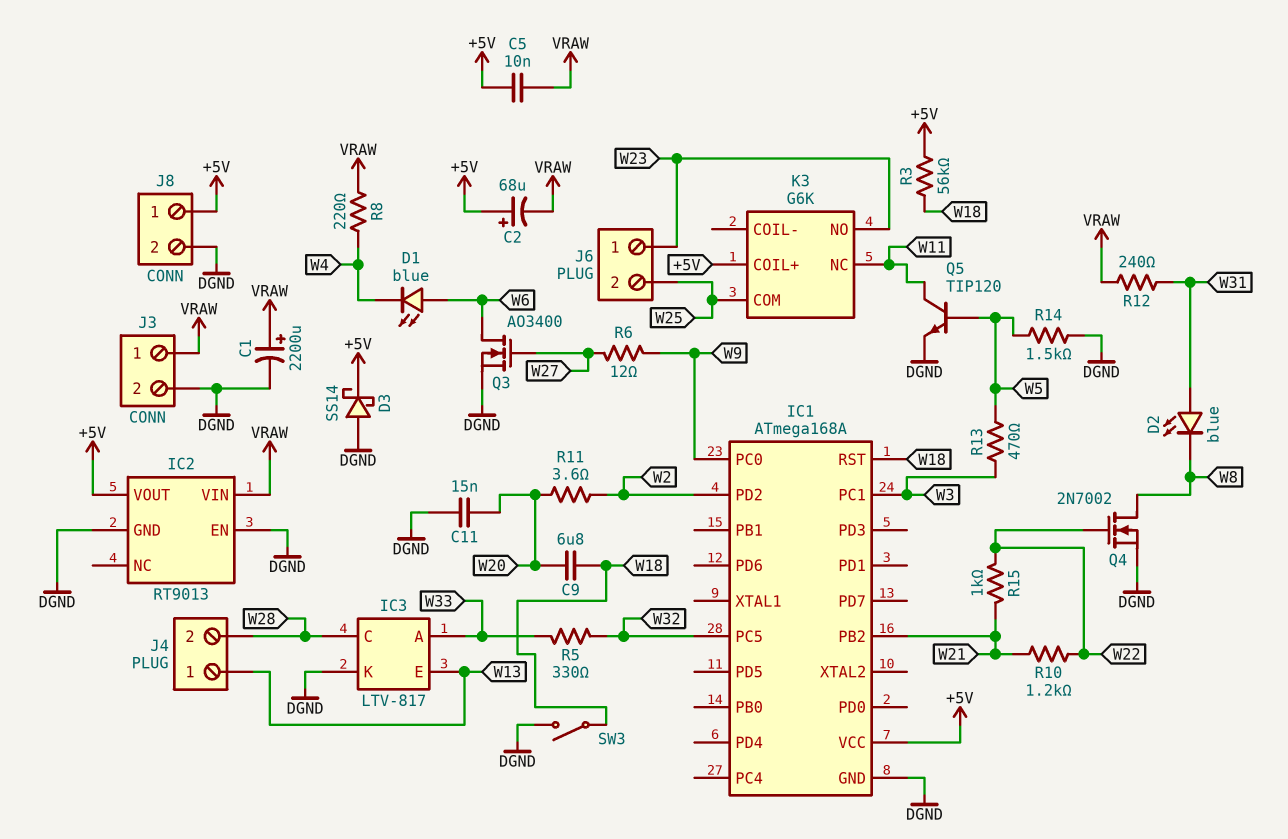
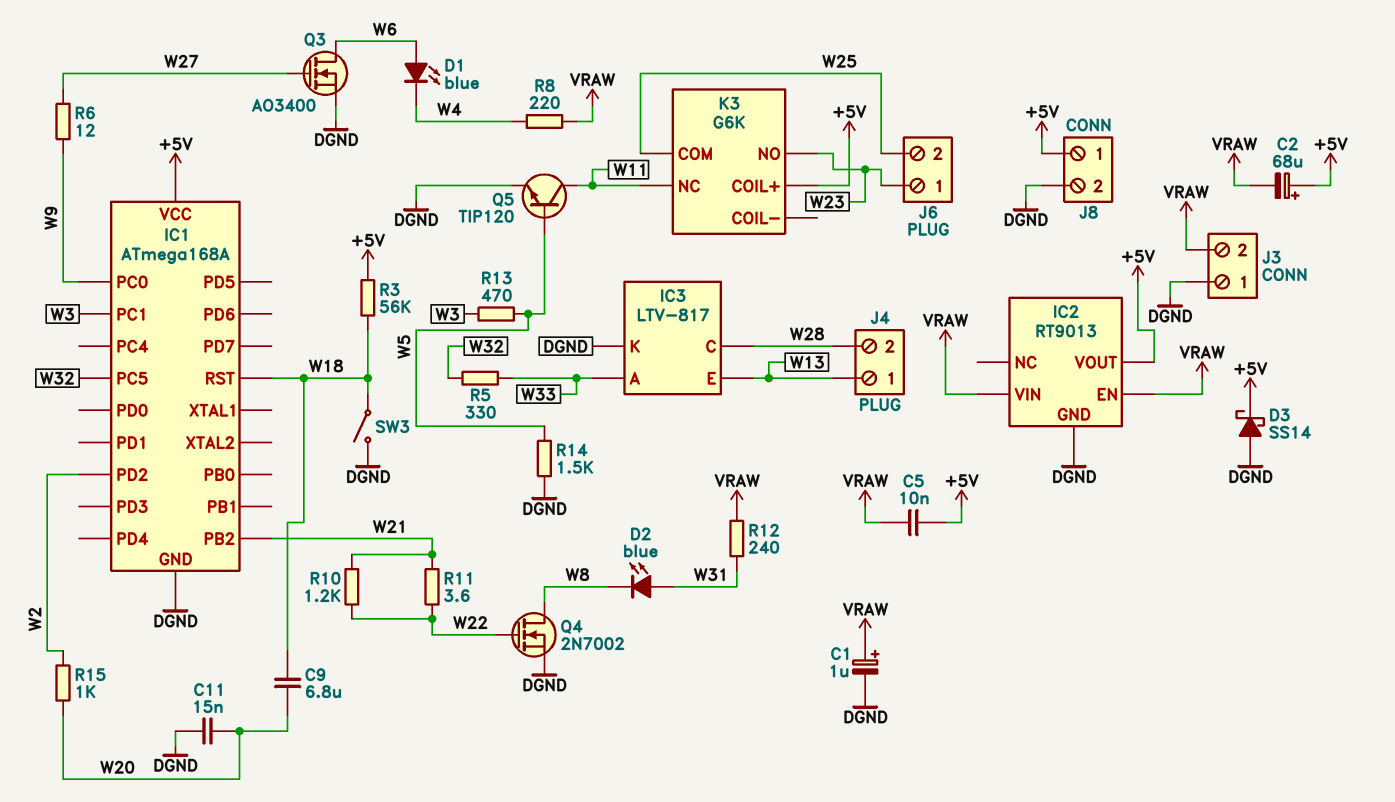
C1: 2200uF (plus VRAW, minus DGND) -> 1uF (plus VRAW, minus DGND)
IC2 pin EN: DGND -> VRAW
J3 pin 1: VRAW -> DGND
J3 pin 2: DGND -> VRAW
R11: 3.6 (W2, W20) -> 3.6 (W21, W22)
R15: 1k (W21, W22) -> 1k (W2, W20)

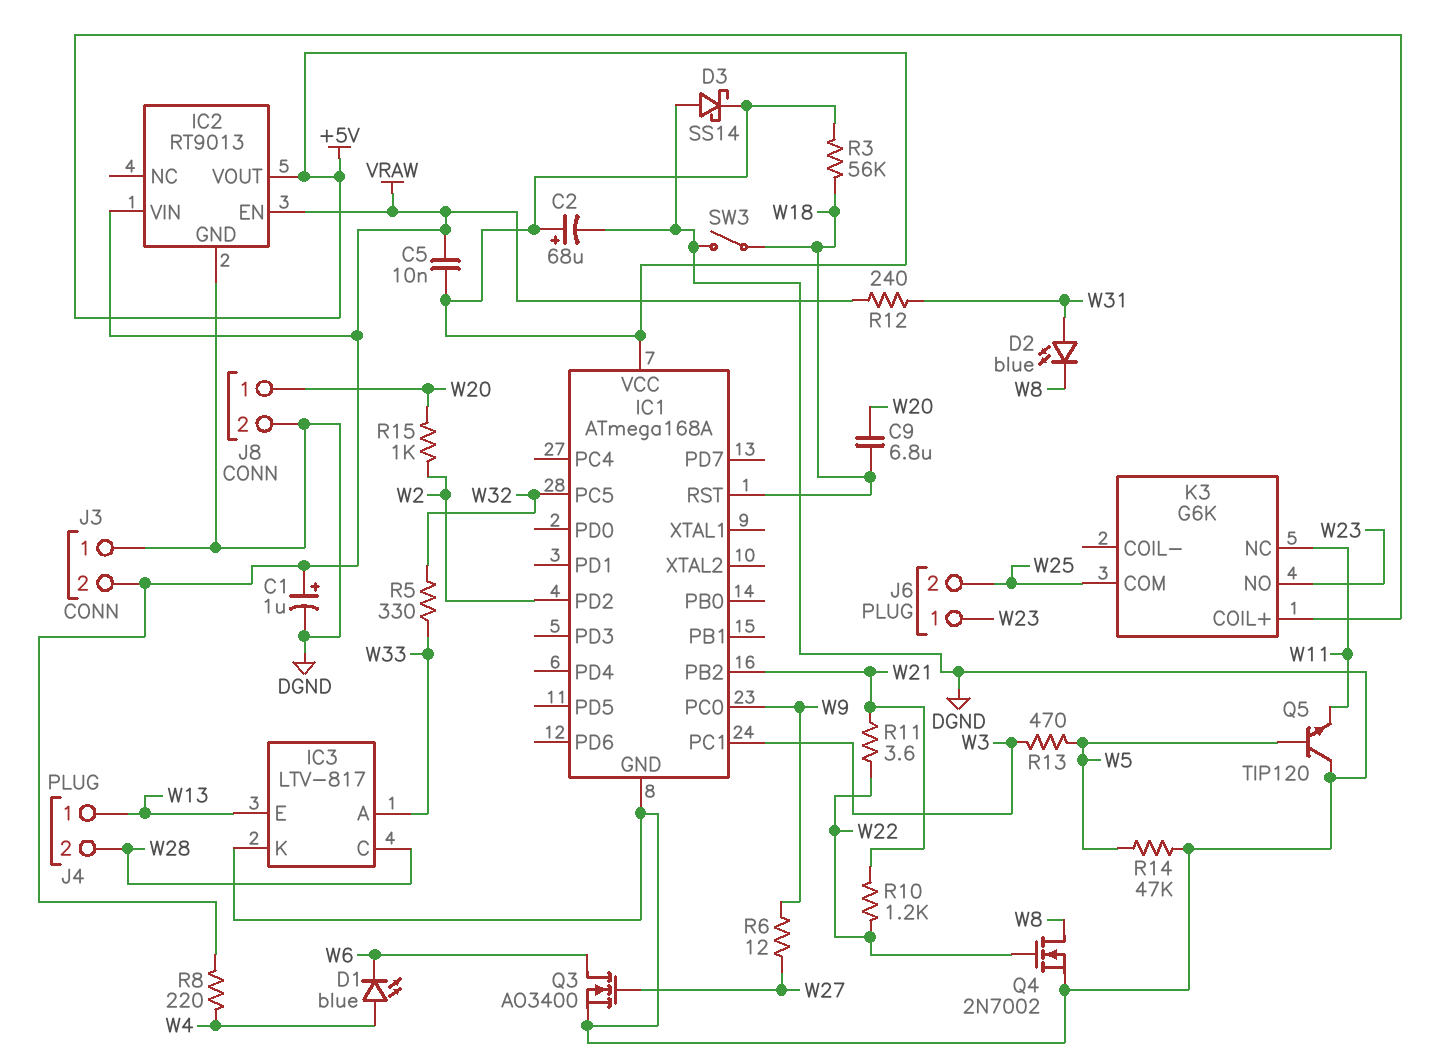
C2: 68uF (plus +5V, minus VRAW) -> 68uF (plus +5V, minus DGND)
C11: 15nF (DGND, W20) -> none
D1: LED blue (A W6, K W4) -> LED blue (A W4, K W6)
J8 pin 1: +5V -> W20
Q5: NPN TIP120 (B W5, C W11, E DGND) -> NPN TIP120 (B W5, C DGND, E W11)
R14: 1.5k (DGND, W5) -> 47k (DGND, W5)

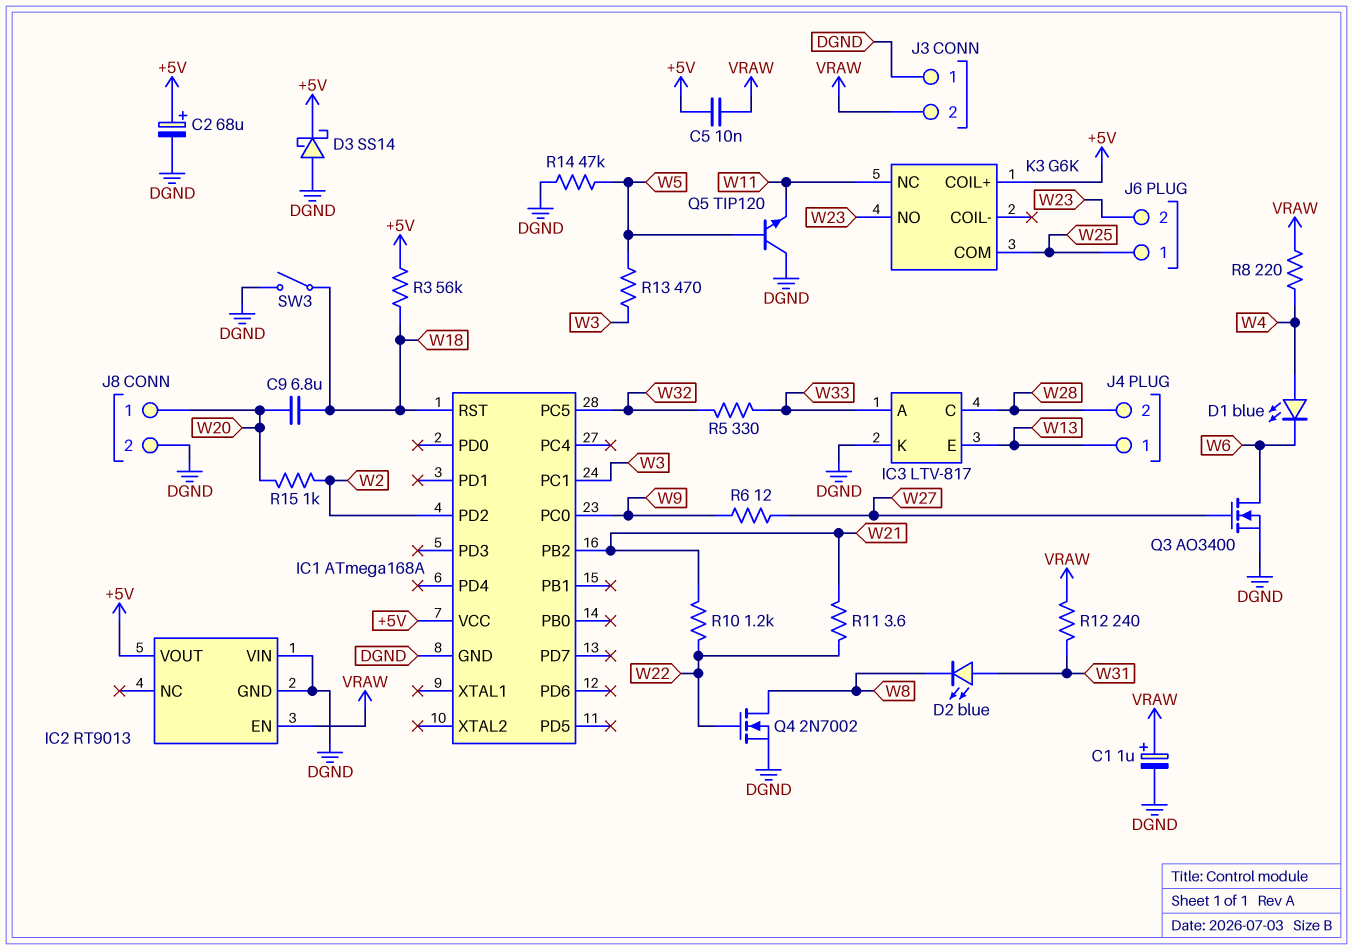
IC2 pin VIN: VRAW -> DGND
J6 pin 1: W23 -> W25
J6 pin 2: W25 -> W23

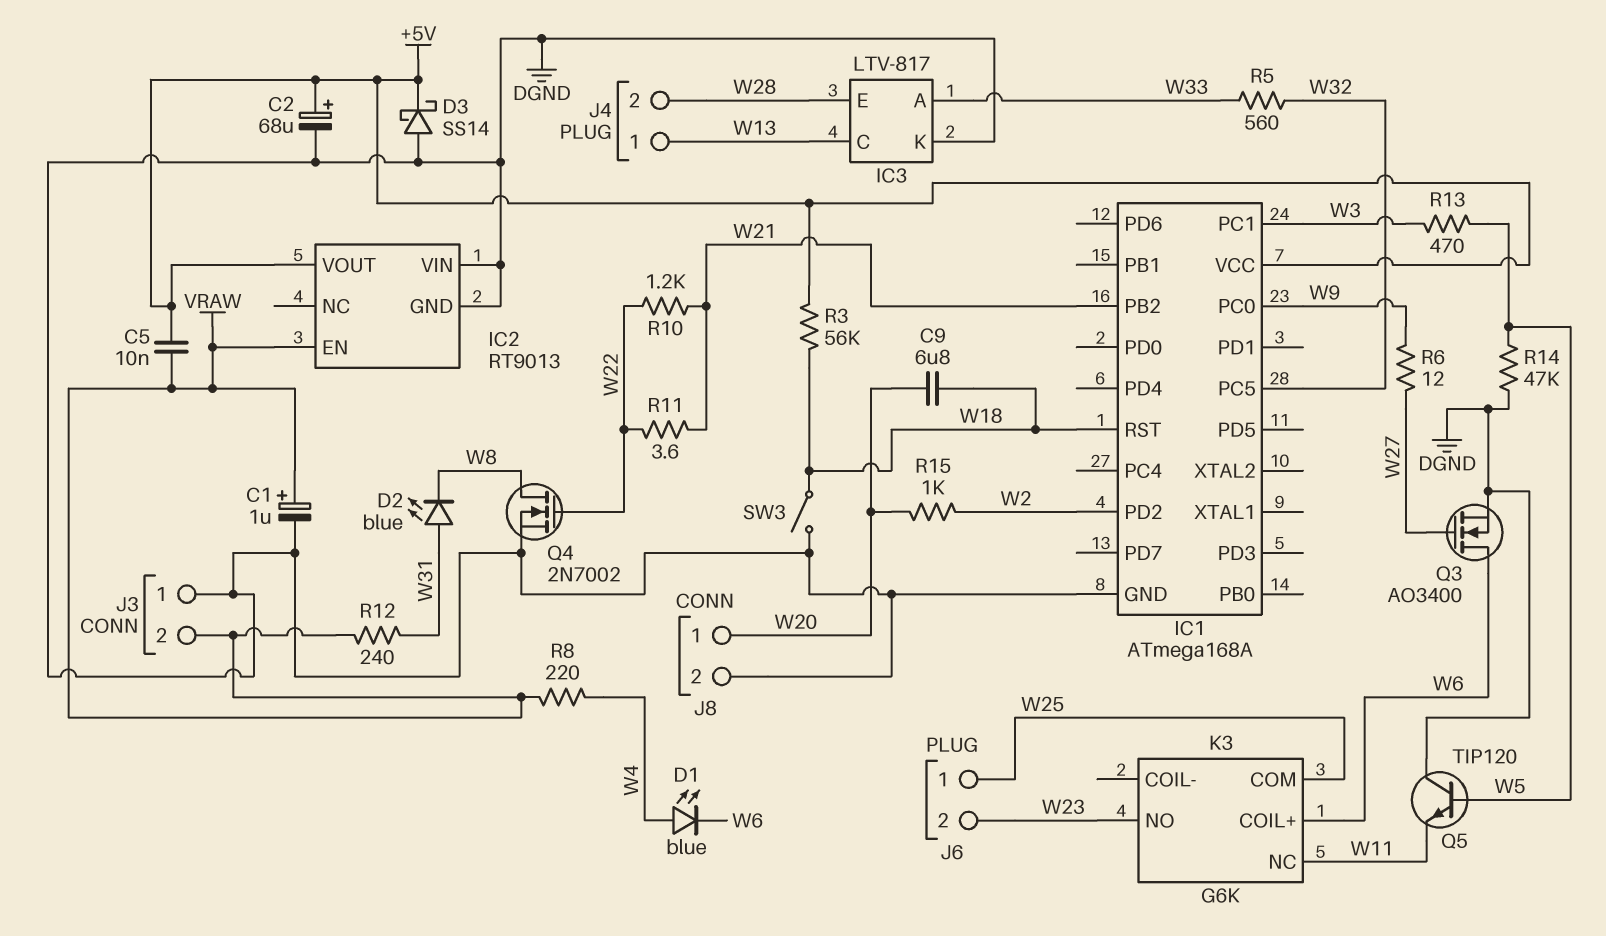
IC3 pin C: W28 -> W13
IC3 pin E: W13 -> W28
K3 pin COIL+: +5V -> W6
R5: 330 (W32, W33) -> 560 (W32, W33)

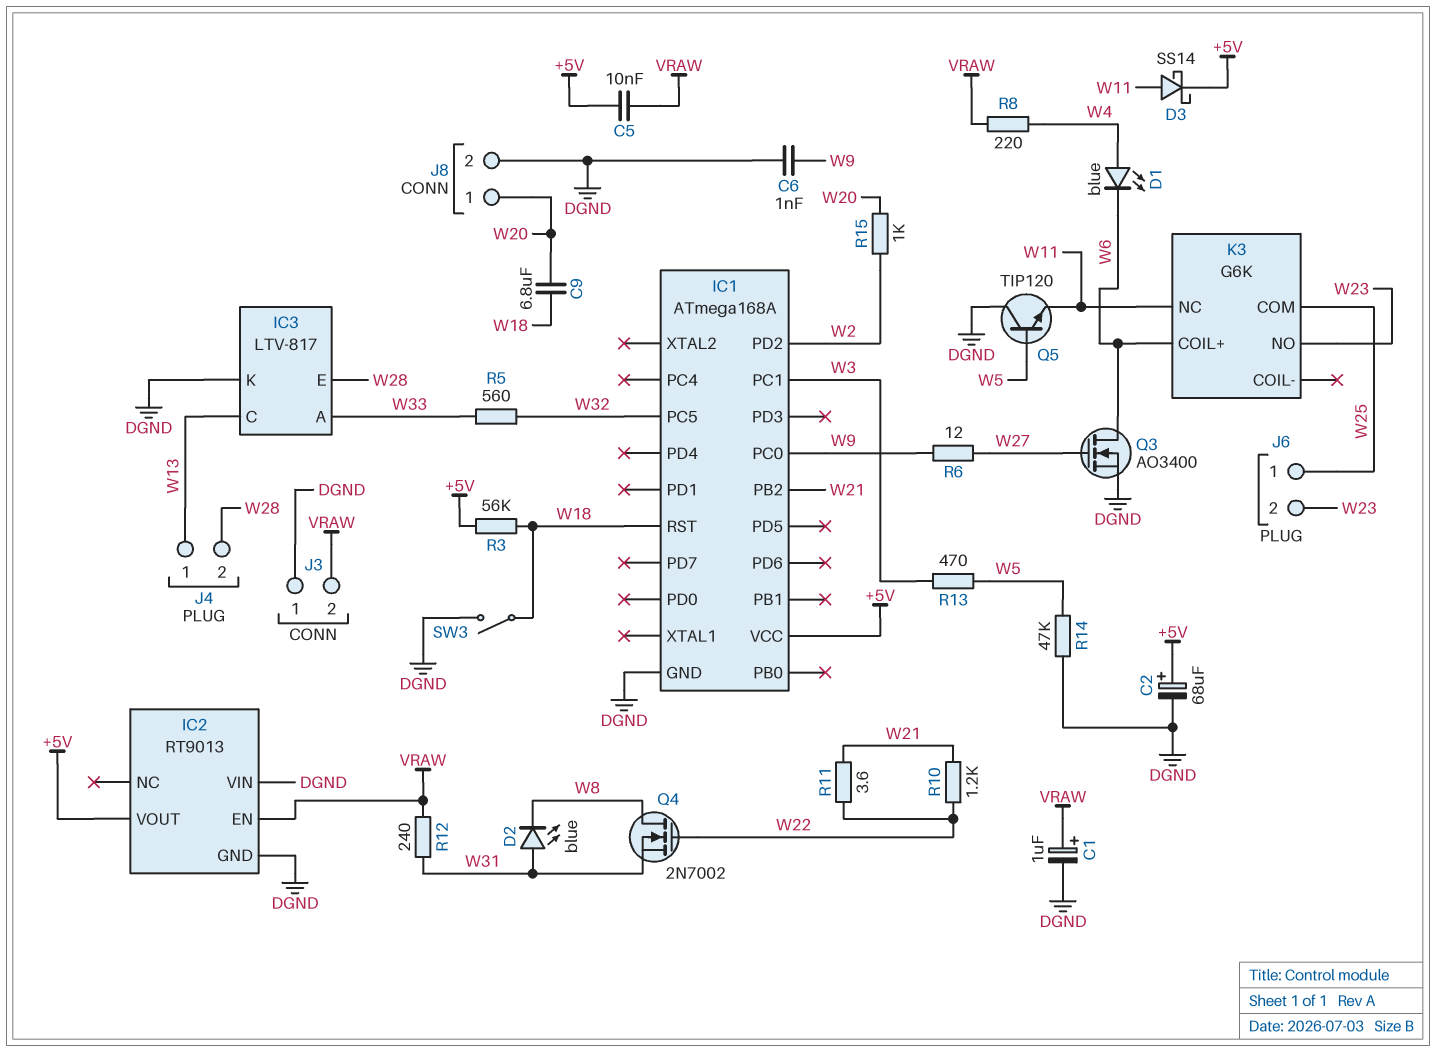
C6: none -> 1nF (DGND, W9)
D3: schottky SS14 (A DGND, K +5V) -> schottky SS14 (A W11, K +5V)
Q4: NMOS 2N7002 (G W22, D W8, S DGND) -> NMOS 2N7002 (G W22, D W8, S W31)

